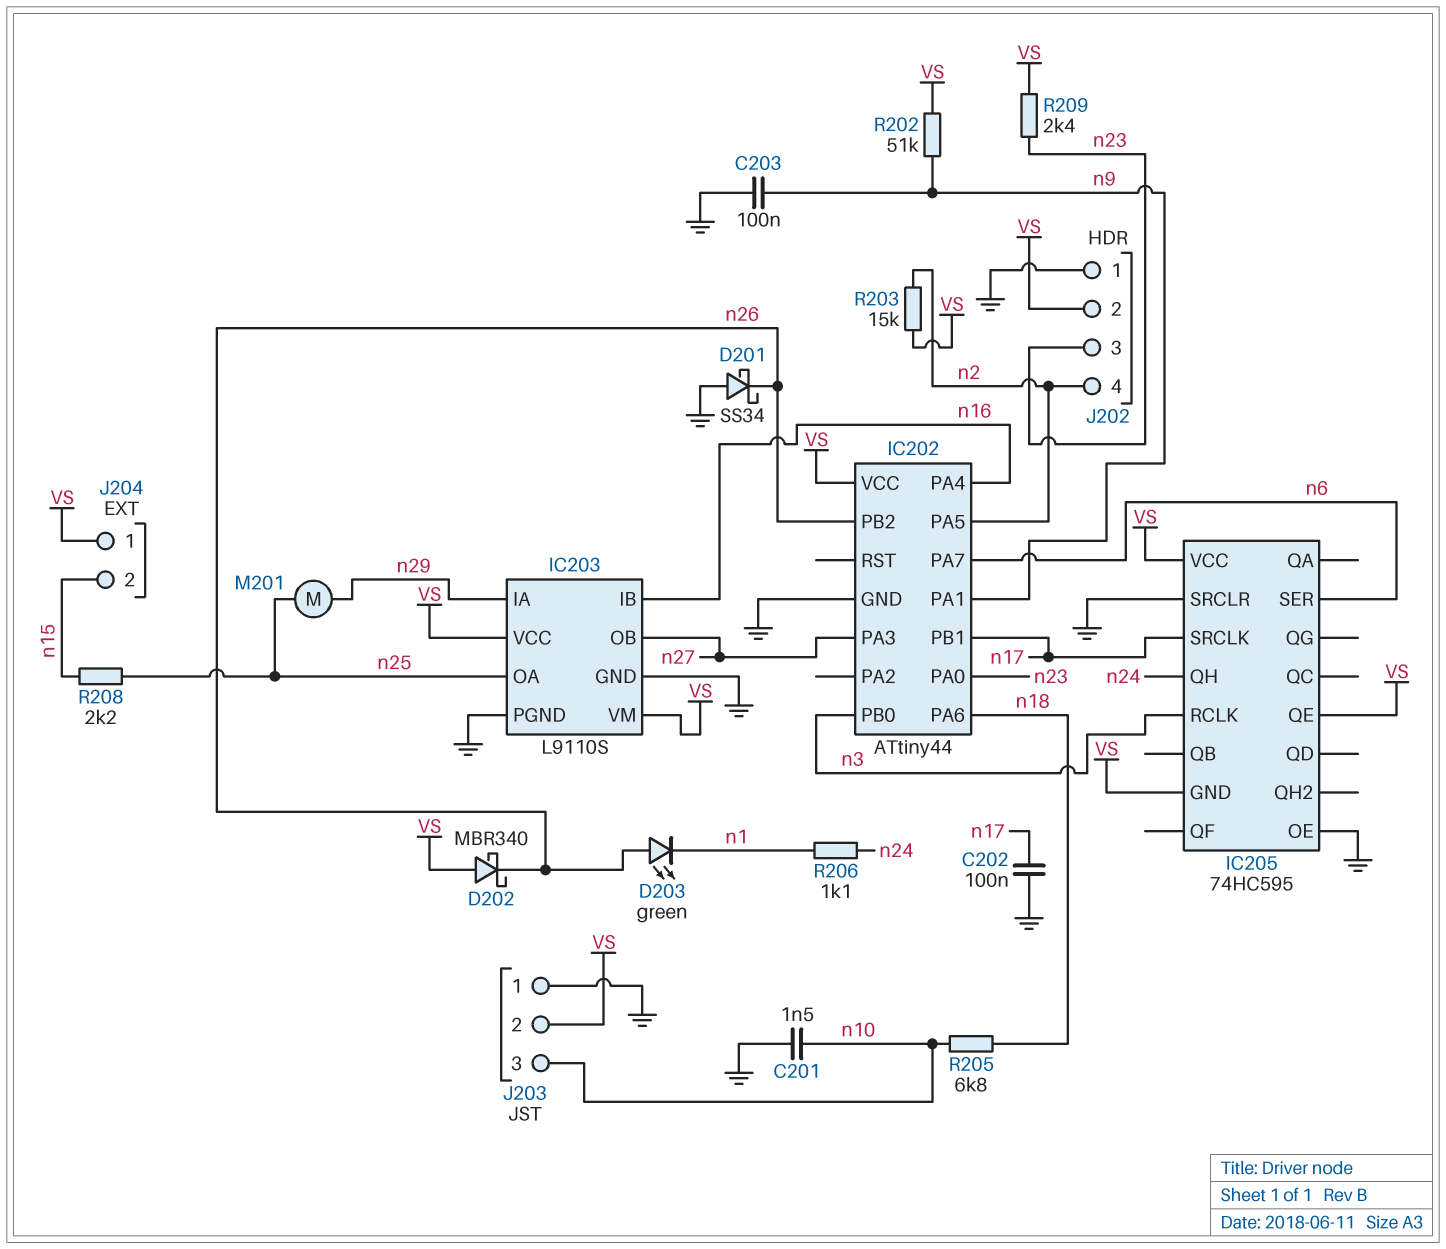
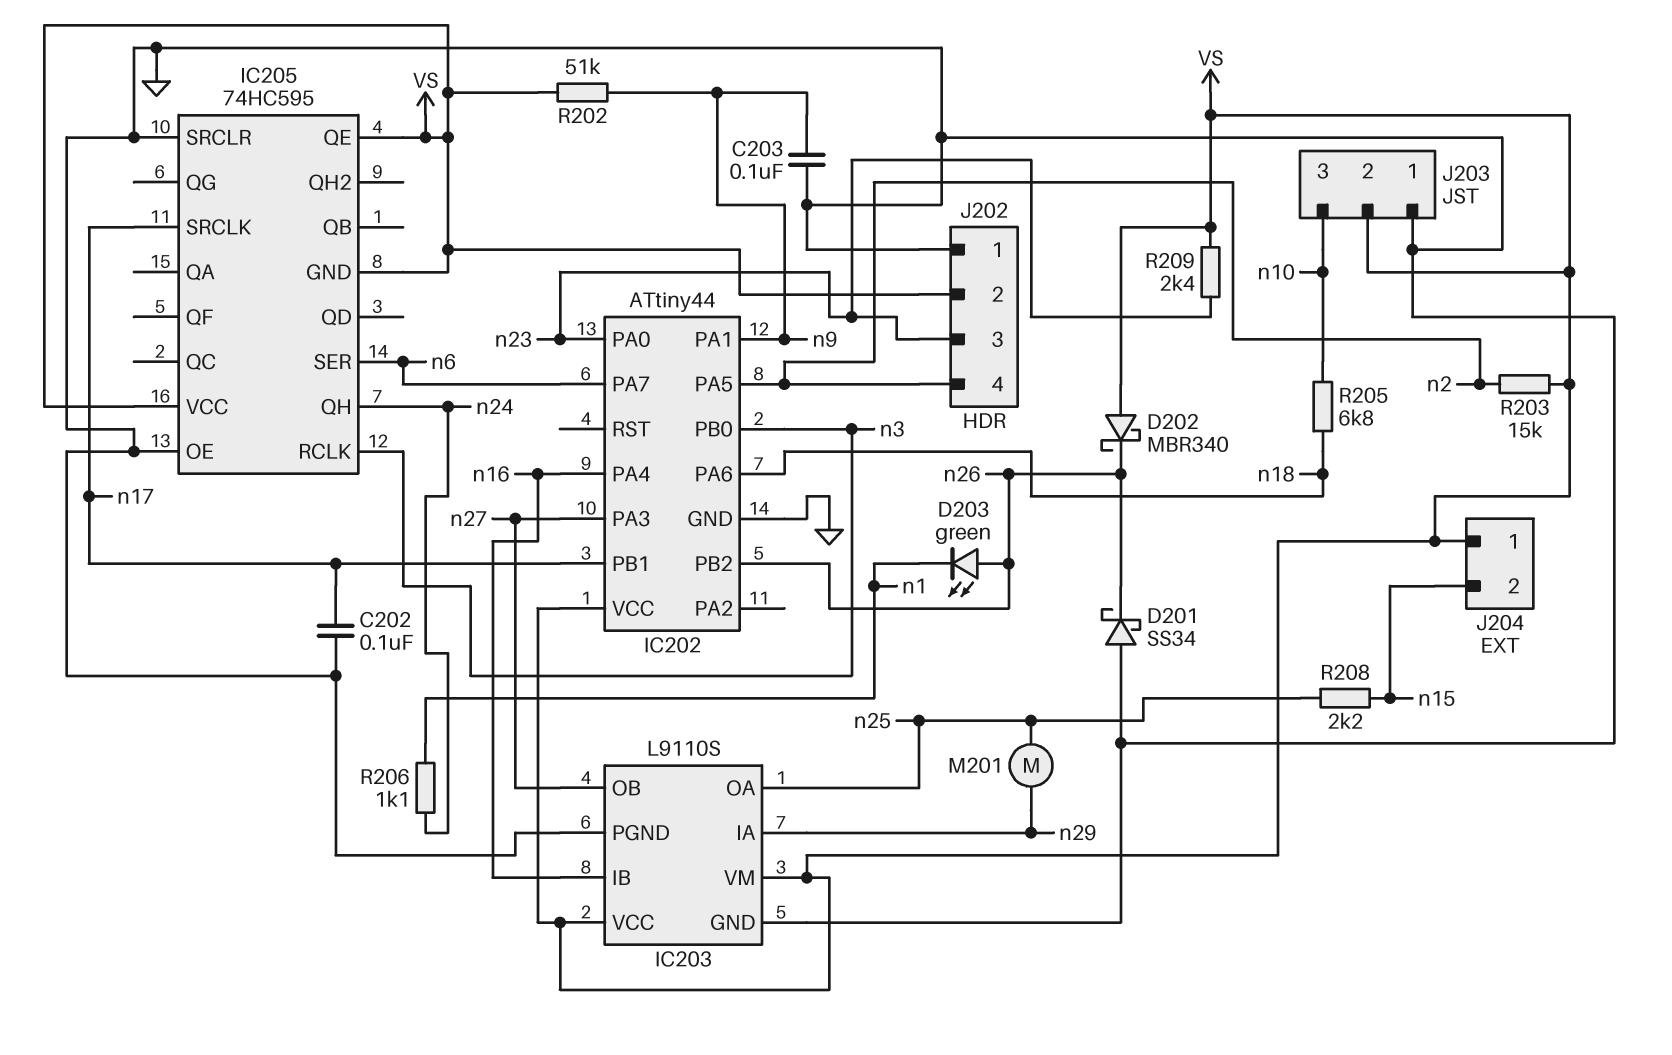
C201: 1.5nF (GND, n10) -> none

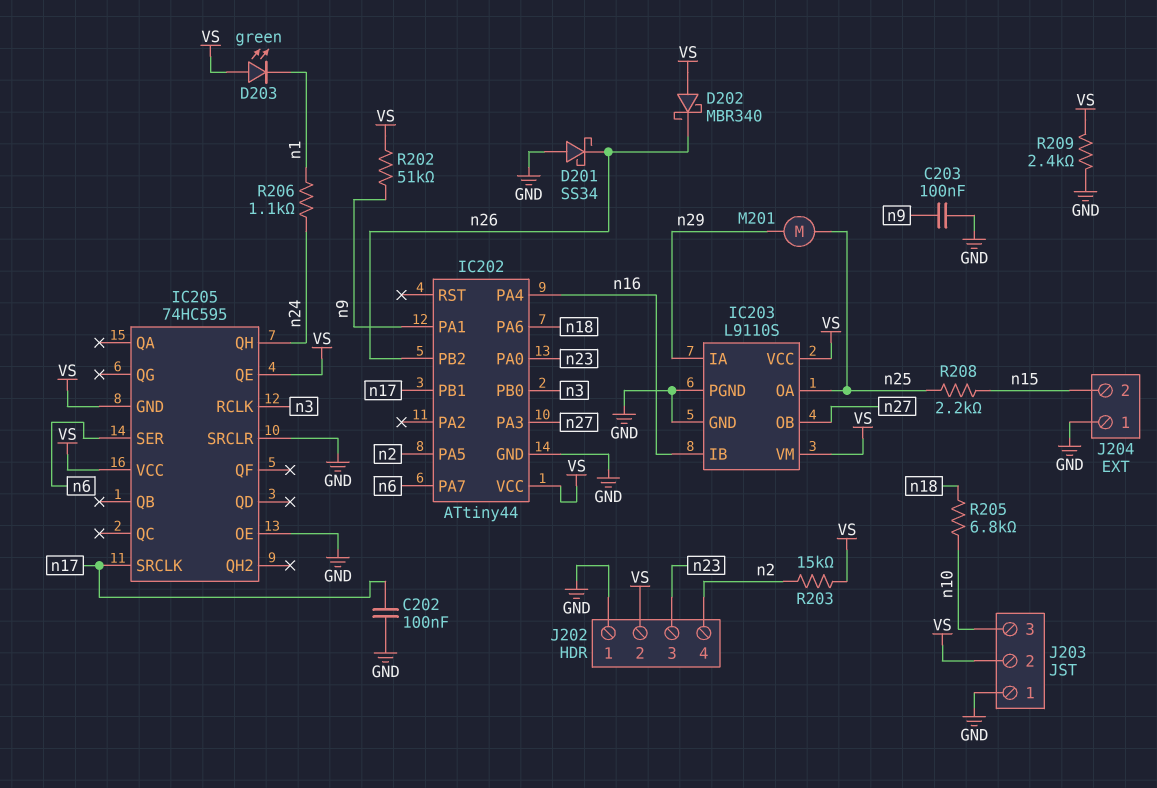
D203: LED green (A n26, K n1) -> LED green (A VS, K n1)
J204 pin 1: VS -> GND
R209: 2.4k (VS, n23) -> 2.4k (GND, VS)

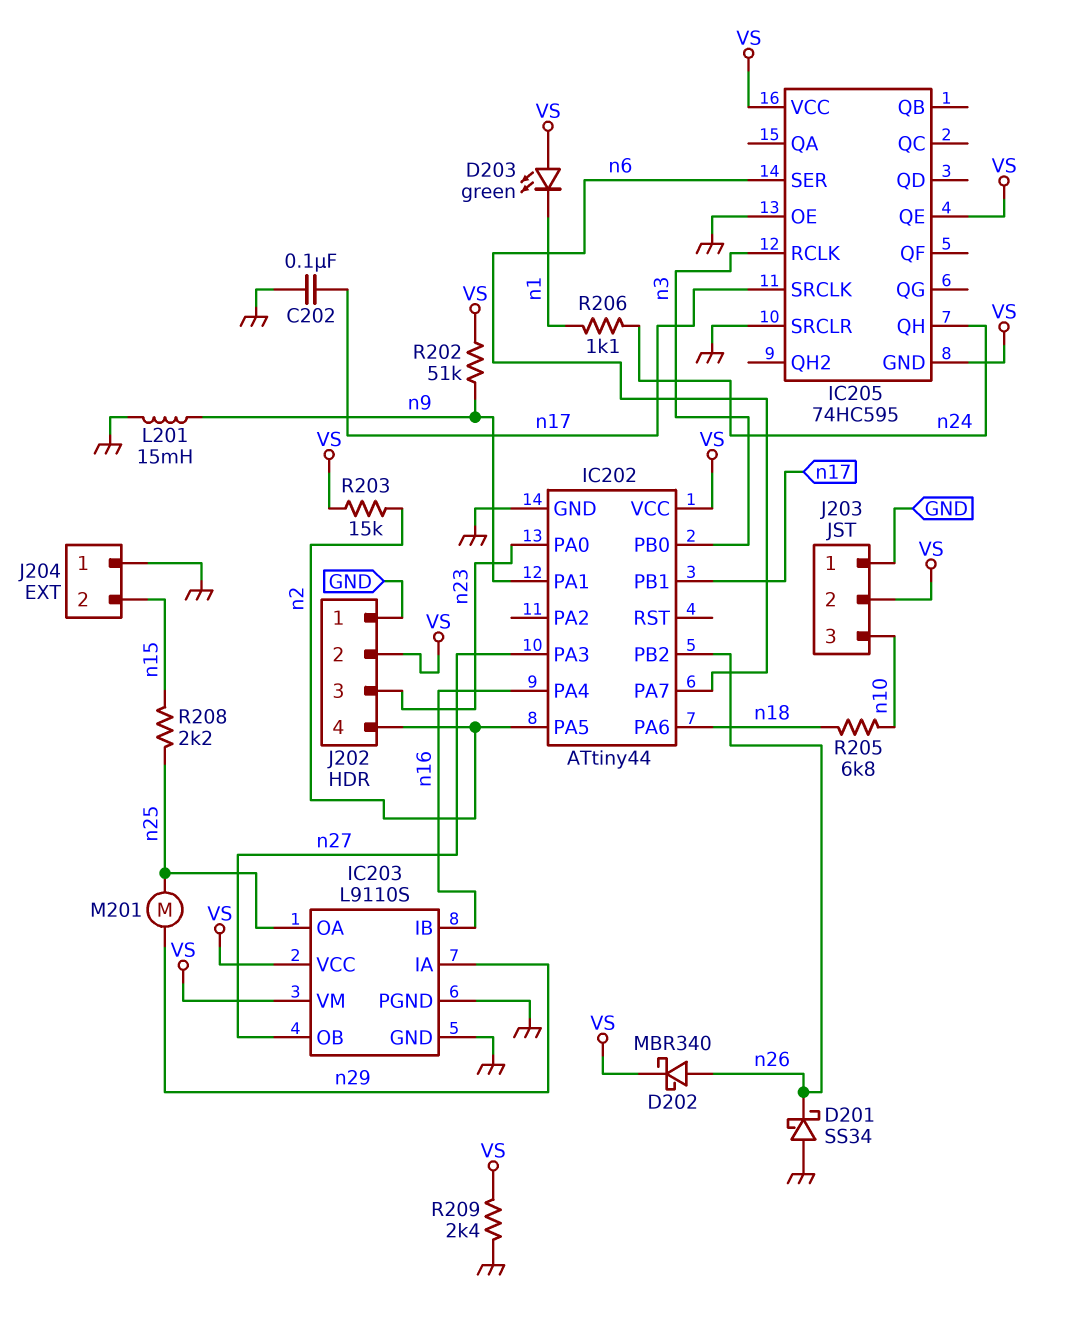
C203: 100nF (GND, n9) -> none
D202: schottky MBR340 (A VS, K n26) -> schottky MBR340 (A n26, K VS)
L201: none -> 15mH (GND, n9)

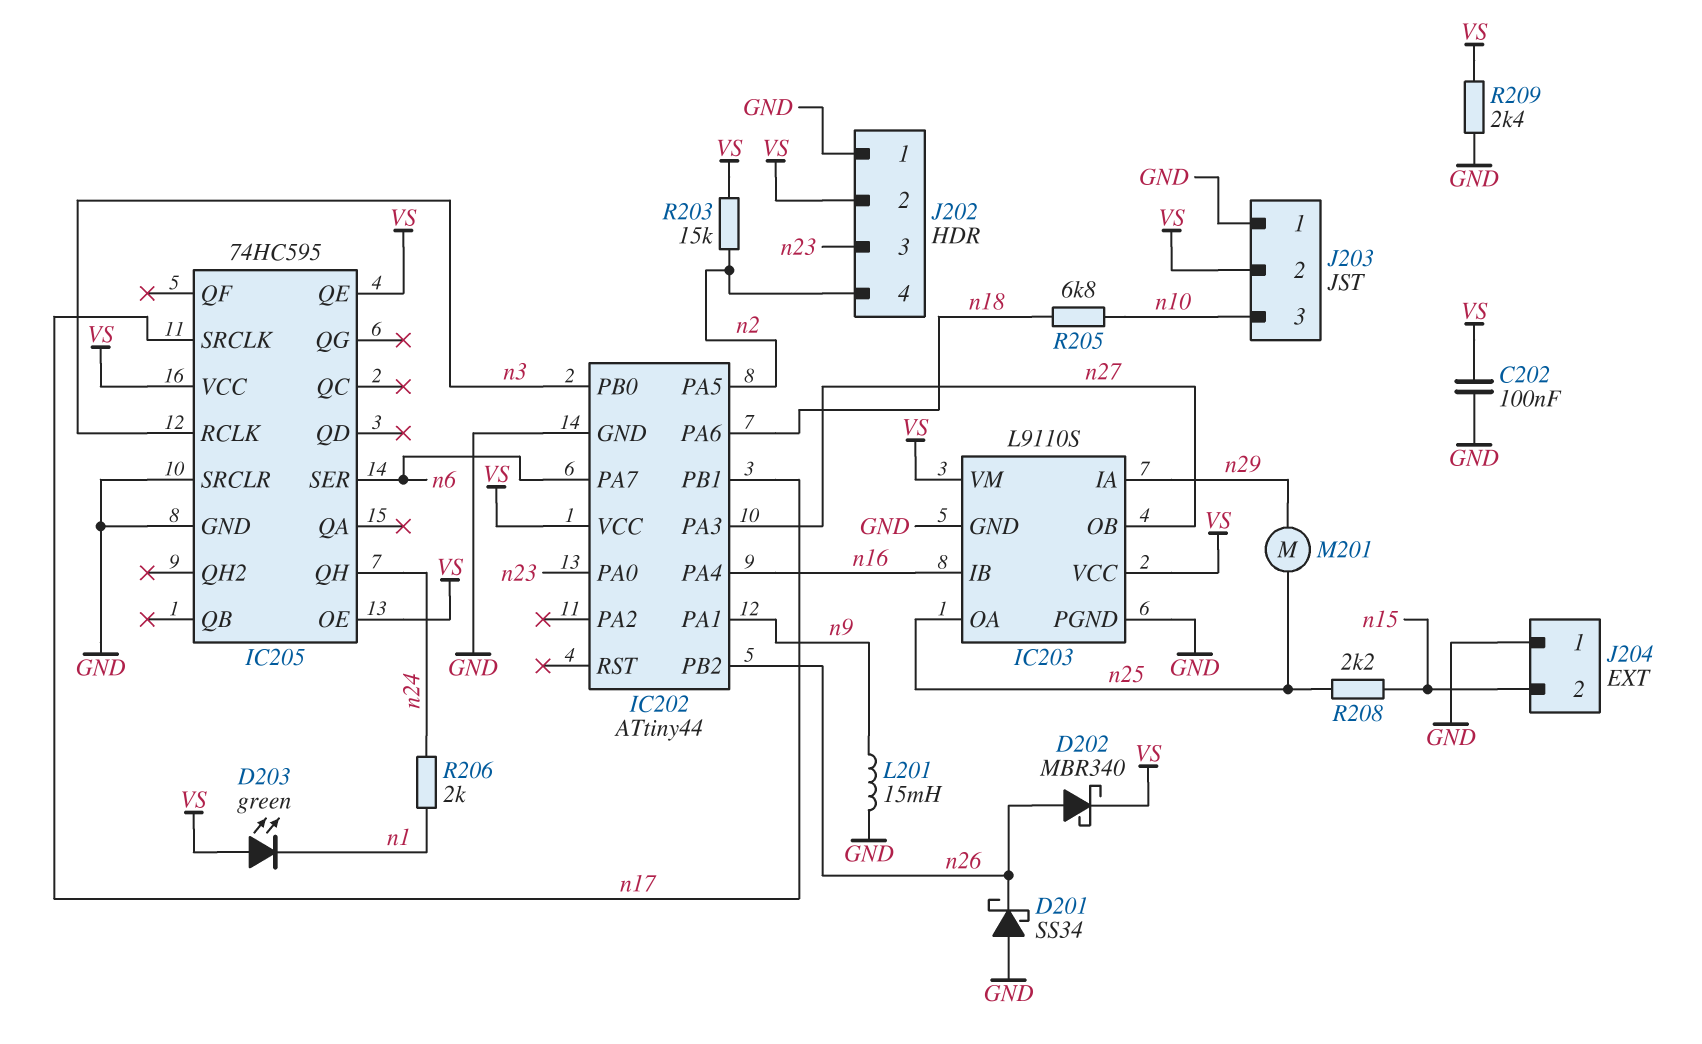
C202: 100nF (GND, n17) -> 100nF (GND, VS)
IC205 pin GND: VS -> GND
IC205 pin OE: GND -> VS
R202: 51k (VS, n9) -> none
R206: 1.1k (n1, n24) -> 2k (n1, n24)

